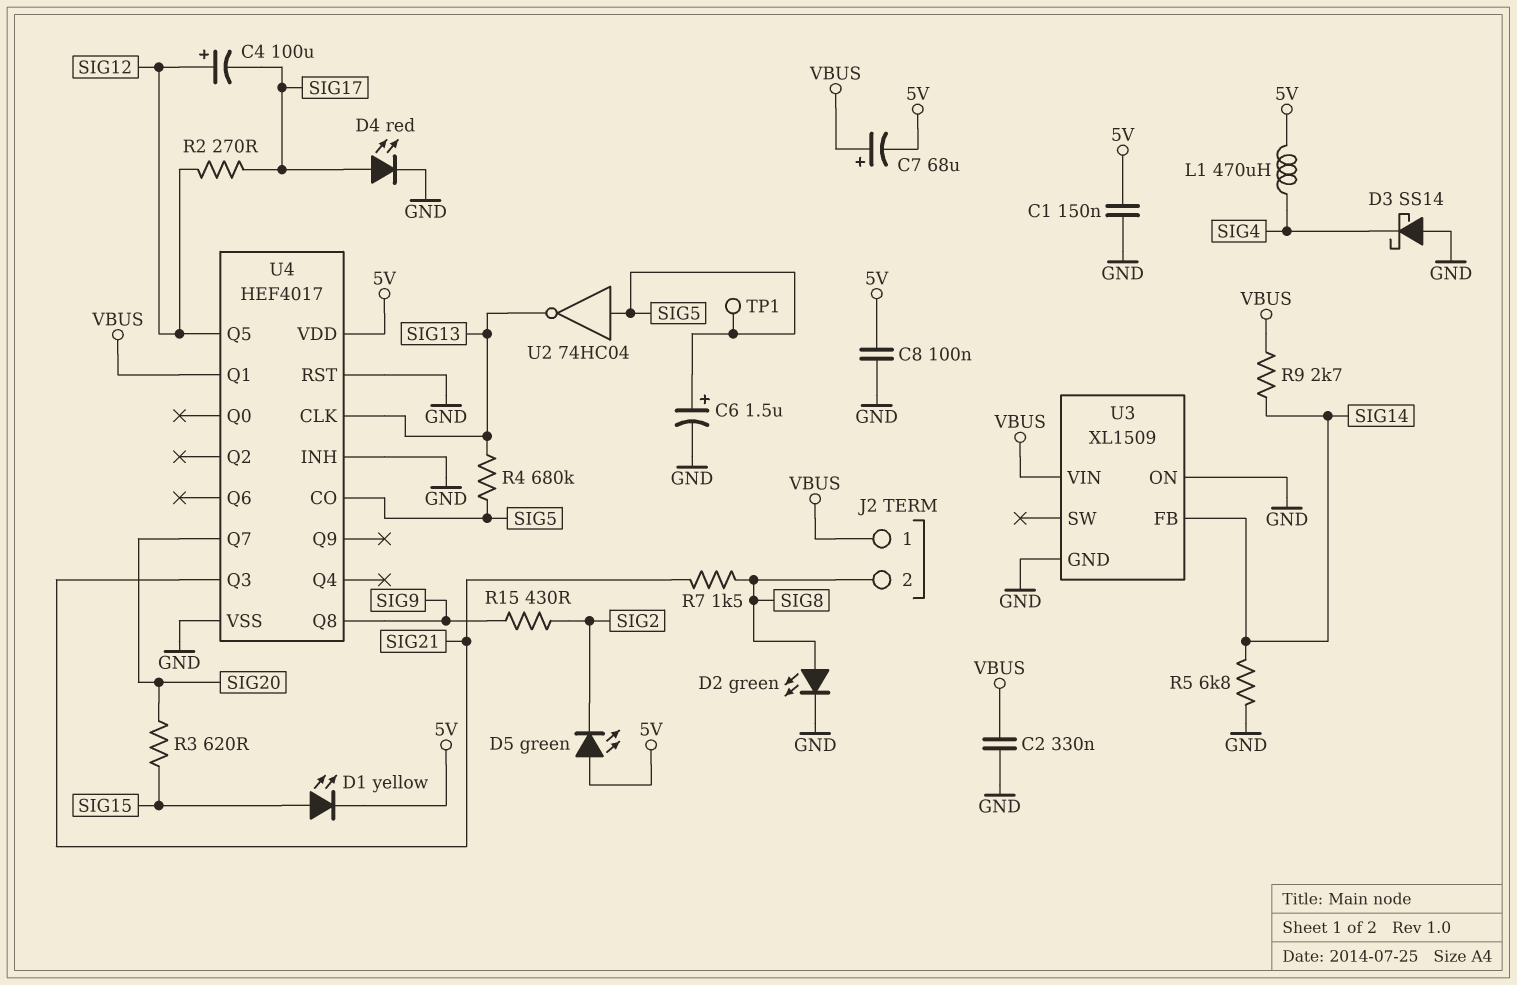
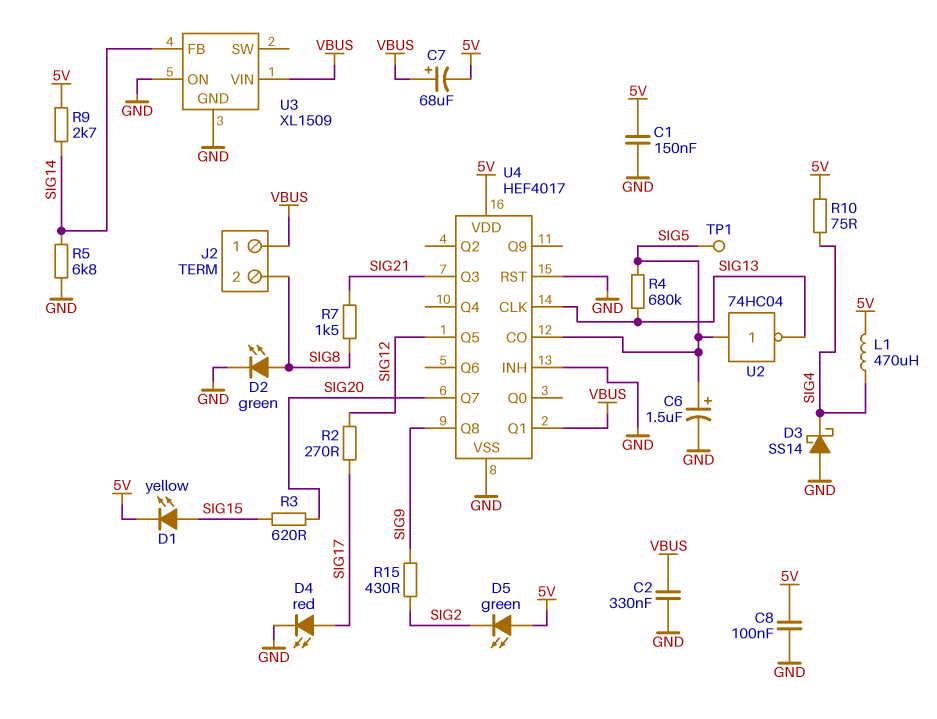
C4: 100uF (plus SIG12, minus SIG17) -> none
R9: 2.7k (SIG14, VBUS) -> 2.7k (5V, SIG14)
R10: none -> 75 (5V, SIG4)

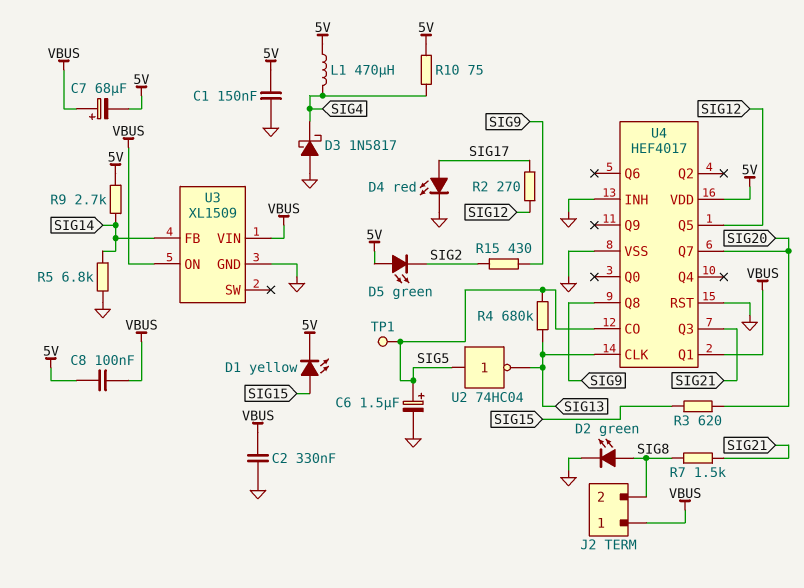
C8: 100nF (5V, GND) -> 100nF (5V, VBUS)
D3: schottky SS14 (A GND, K SIG4) -> schottky 1N5817 (A GND, K SIG4)
U3 pin ON: GND -> VBUS

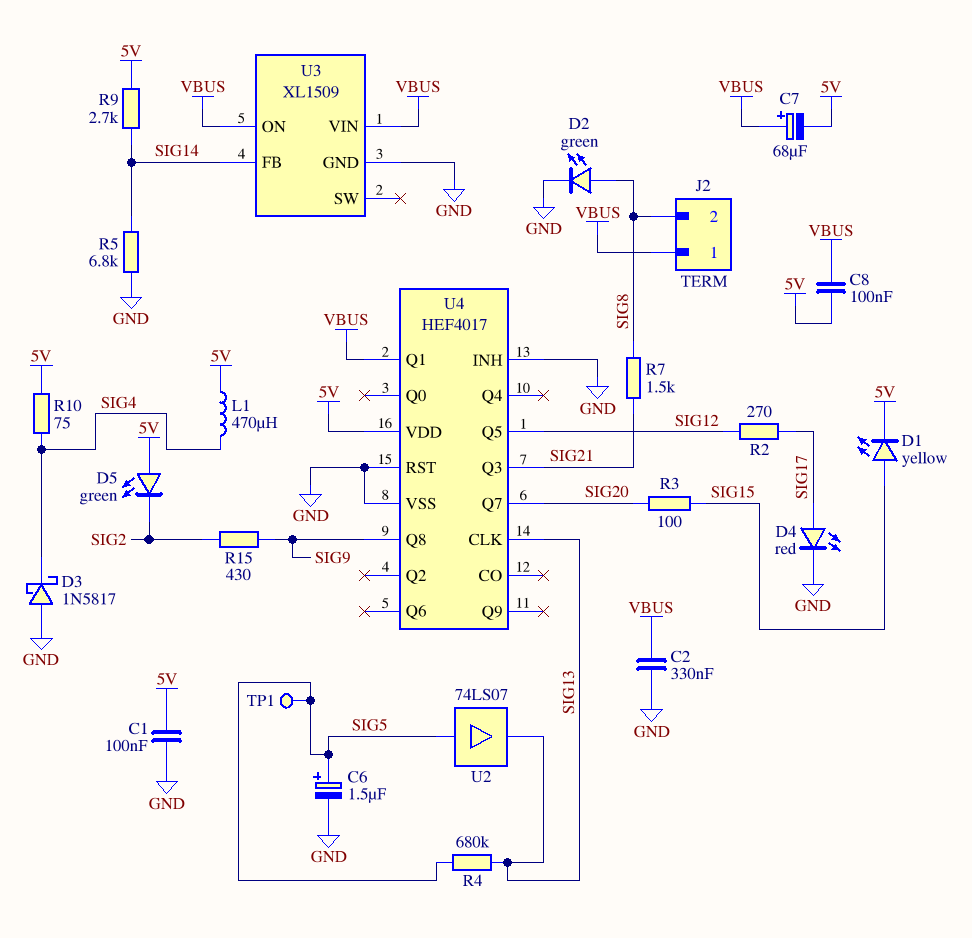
C1: 150nF (5V, GND) -> 100nF (5V, GND)
R3: 620 (SIG15, SIG20) -> 100 (SIG15, SIG20)
U2: NOT 74HC04 (in SIG5, out SIG13) -> buffer 74LS07 (in SIG5, out SIG13)
U4 pin CO: SIG5 -> none

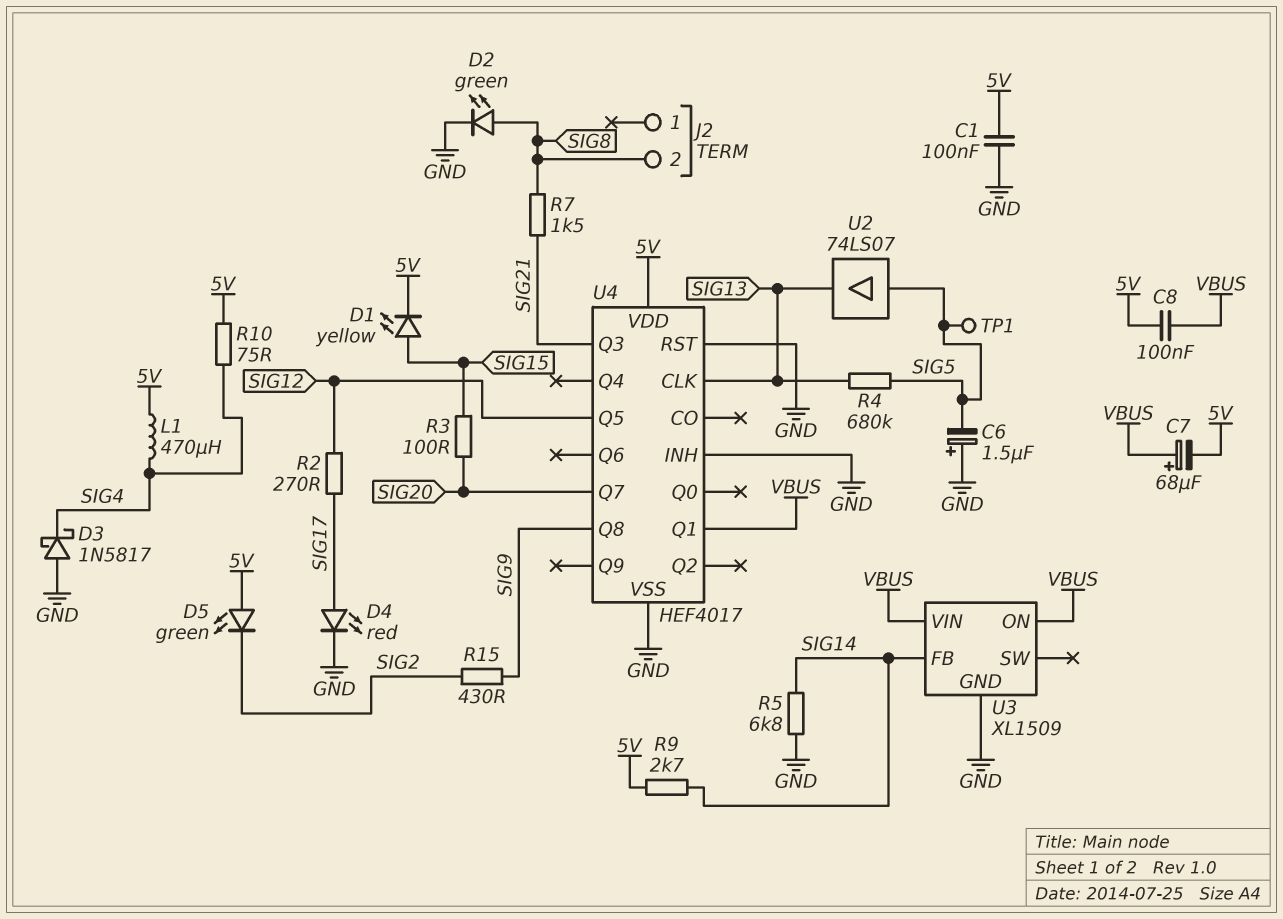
C2: 330nF (GND, VBUS) -> none
C6: 1.5uF (plus SIG5, minus GND) -> 1.5uF (plus GND, minus SIG5)
J2 pin 1: VBUS -> none

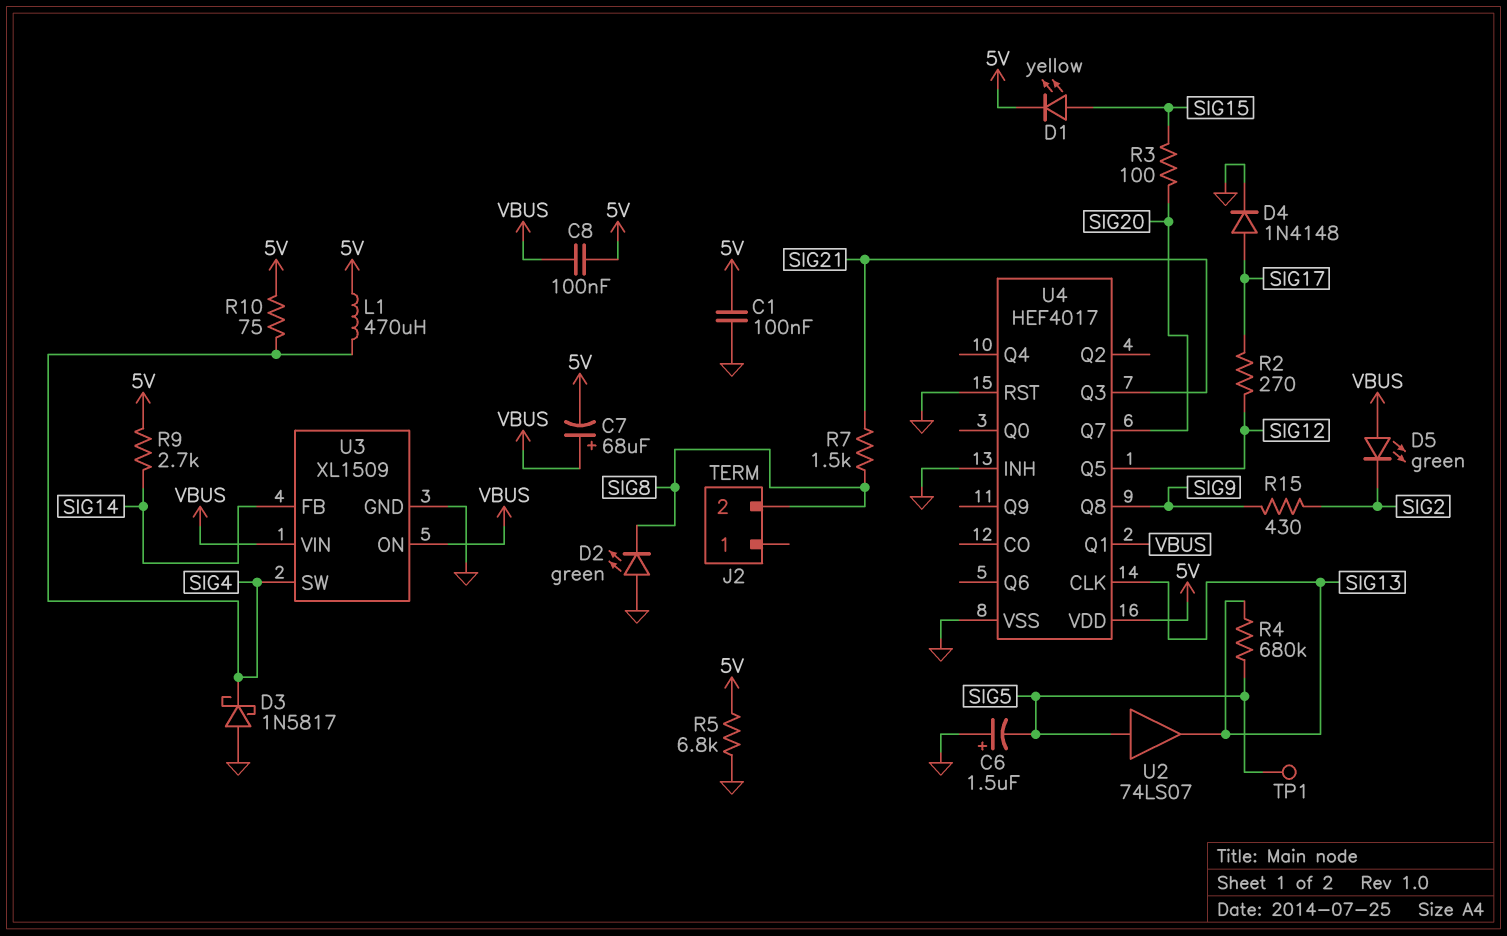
D2: LED green (A SIG8, K GND) -> LED green (A GND, K SIG8)
D4: LED red (A SIG17, K GND) -> diode 1N4148 (A SIG17, K GND)
D5: LED green (A 5V, K SIG2) -> LED green (A VBUS, K SIG2)
R5: 6.8k (GND, SIG14) -> 6.8k (5V, GND)
U3 pin SW: none -> SIG4

